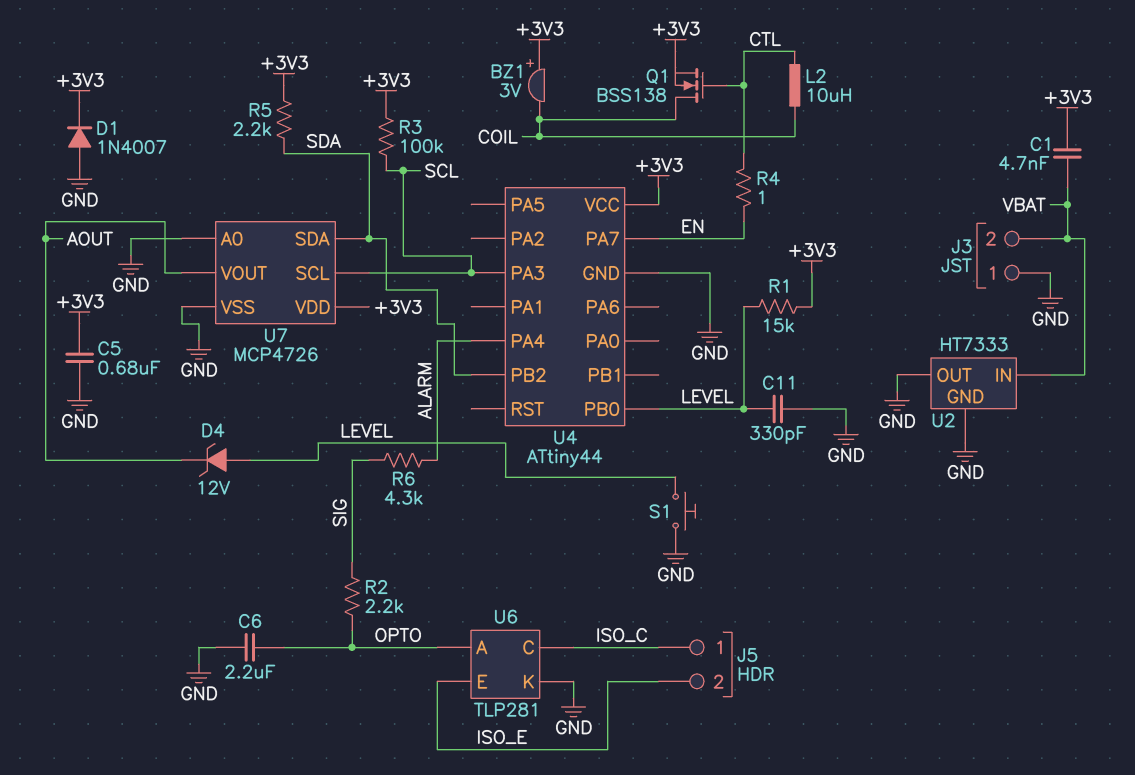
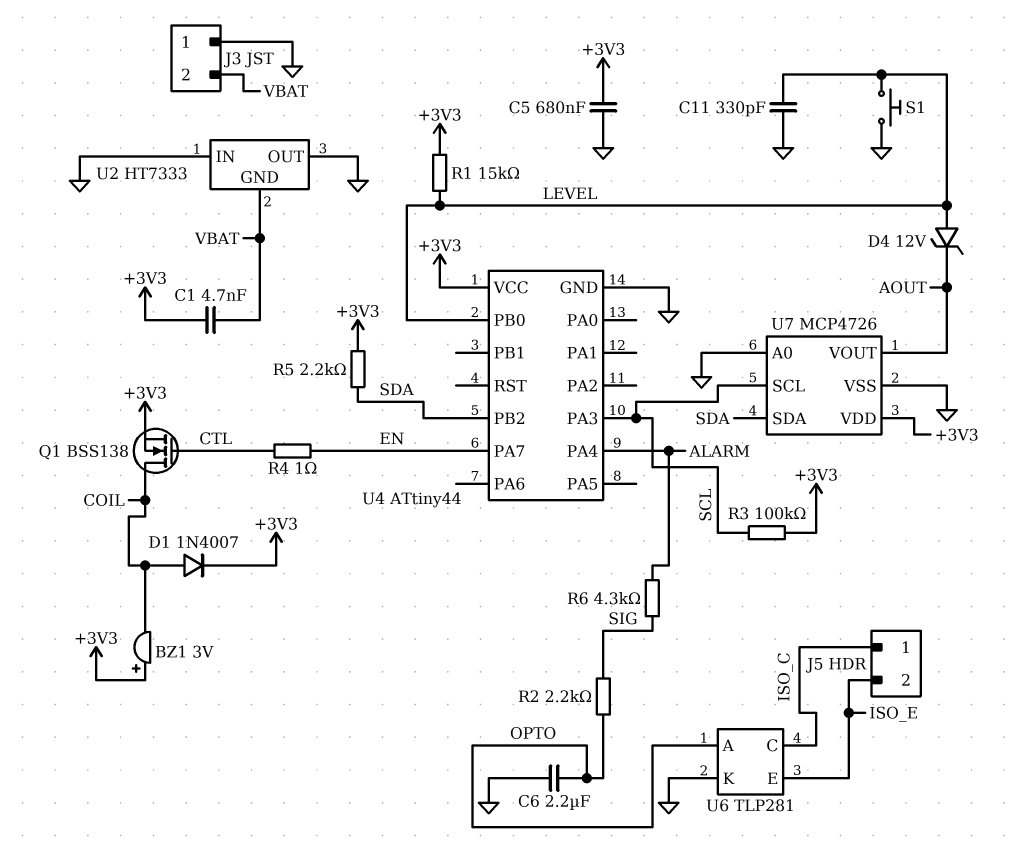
D1: diode 1N4007 (A GND, K +3V3) -> diode 1N4007 (A COIL, K +3V3)
L2: 10uH (COIL, CTL) -> none
U2 pin GND: GND -> VBAT
U2 pin IN: VBAT -> GND

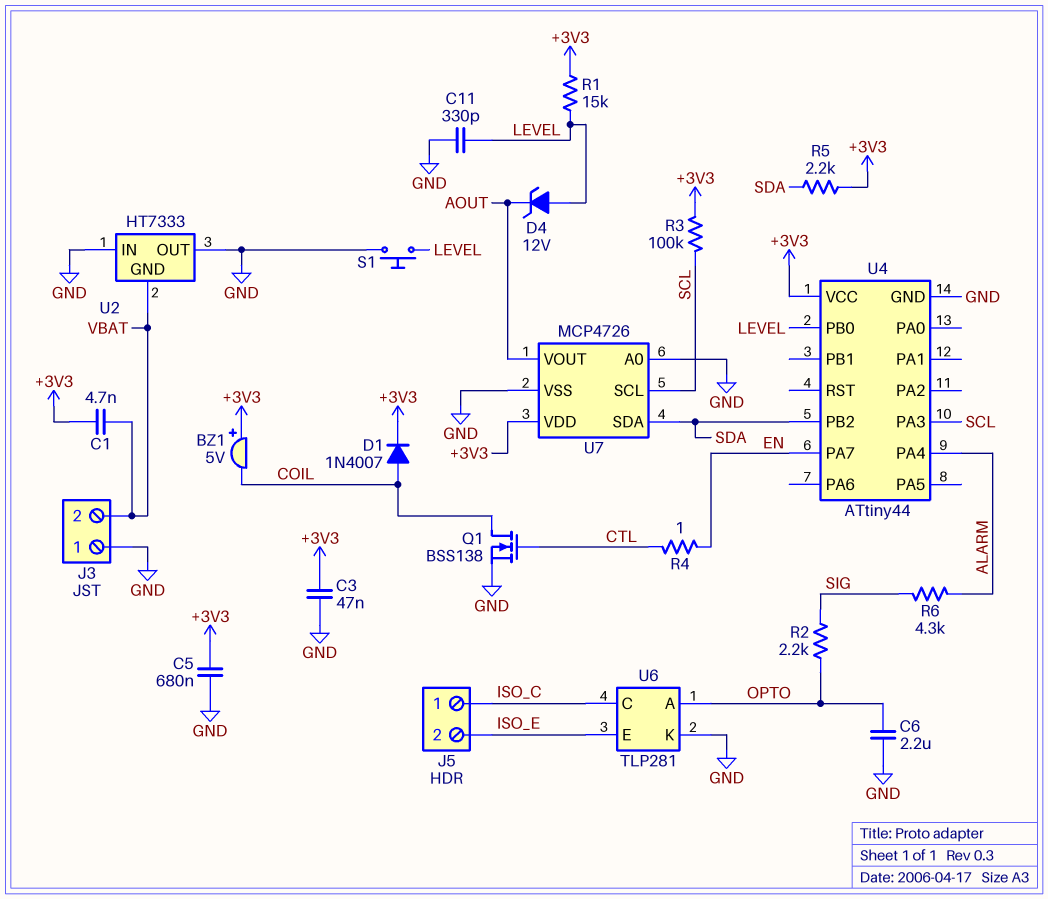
BZ1: buzzer 3V (plus +3V3, minus COIL) -> buzzer 5V (plus +3V3, minus COIL)
C3: none -> 47nF (+3V3, GND)
Q1: NMOS BSS138 (G CTL, D COIL, S +3V3) -> NMOS BSS138 (G CTL, D COIL, S GND)

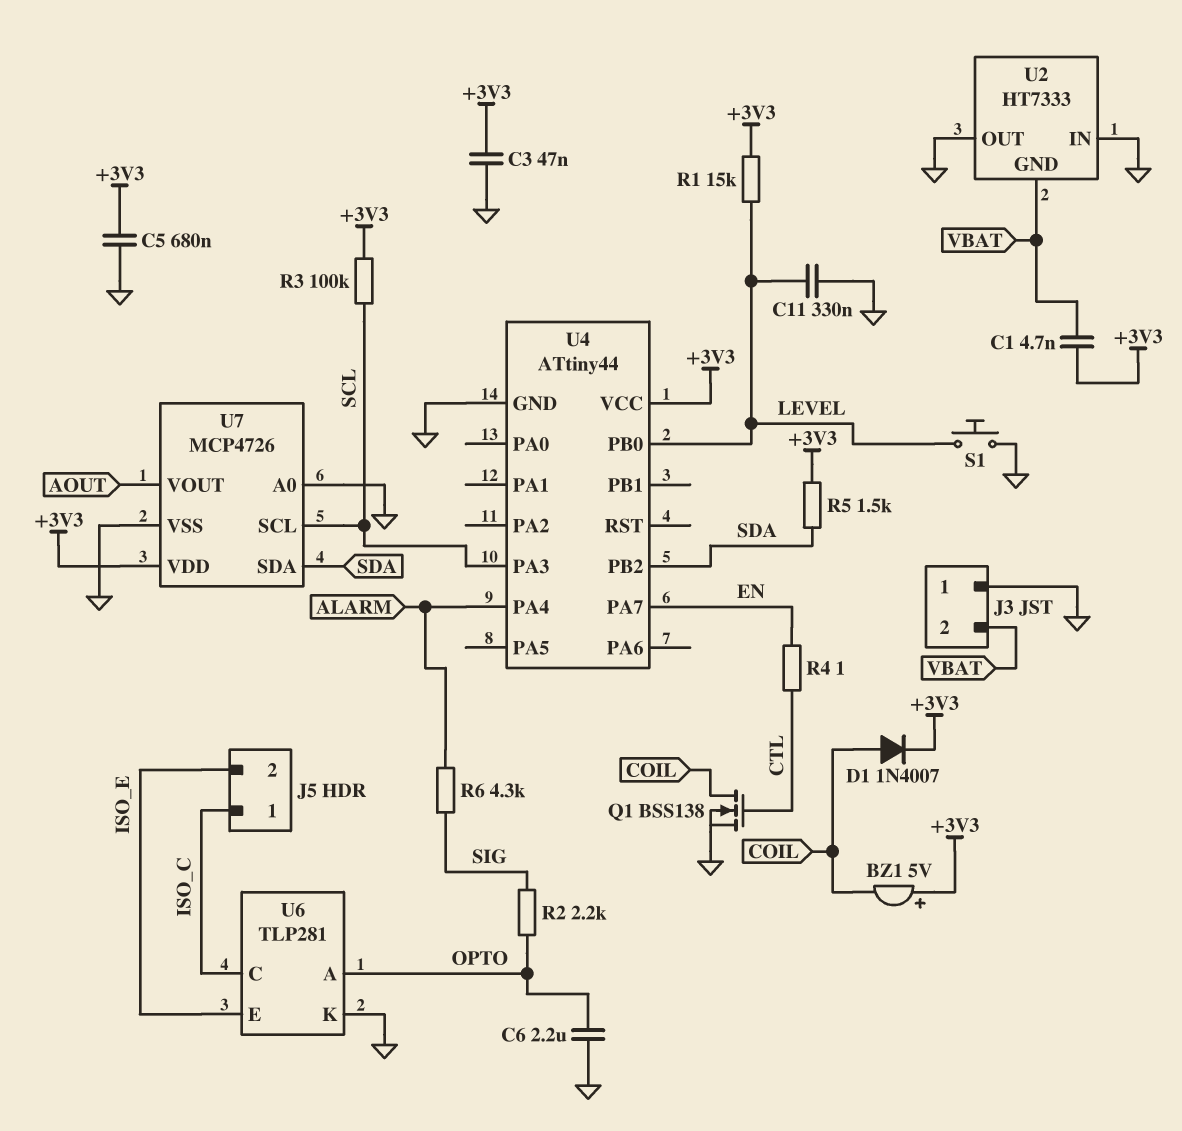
C11: 330pF (GND, LEVEL) -> 330nF (GND, LEVEL)
D4: zener 12V (A LEVEL, K AOUT) -> none
R5: 2.2k (+3V3, SDA) -> 1.5k (+3V3, SDA)

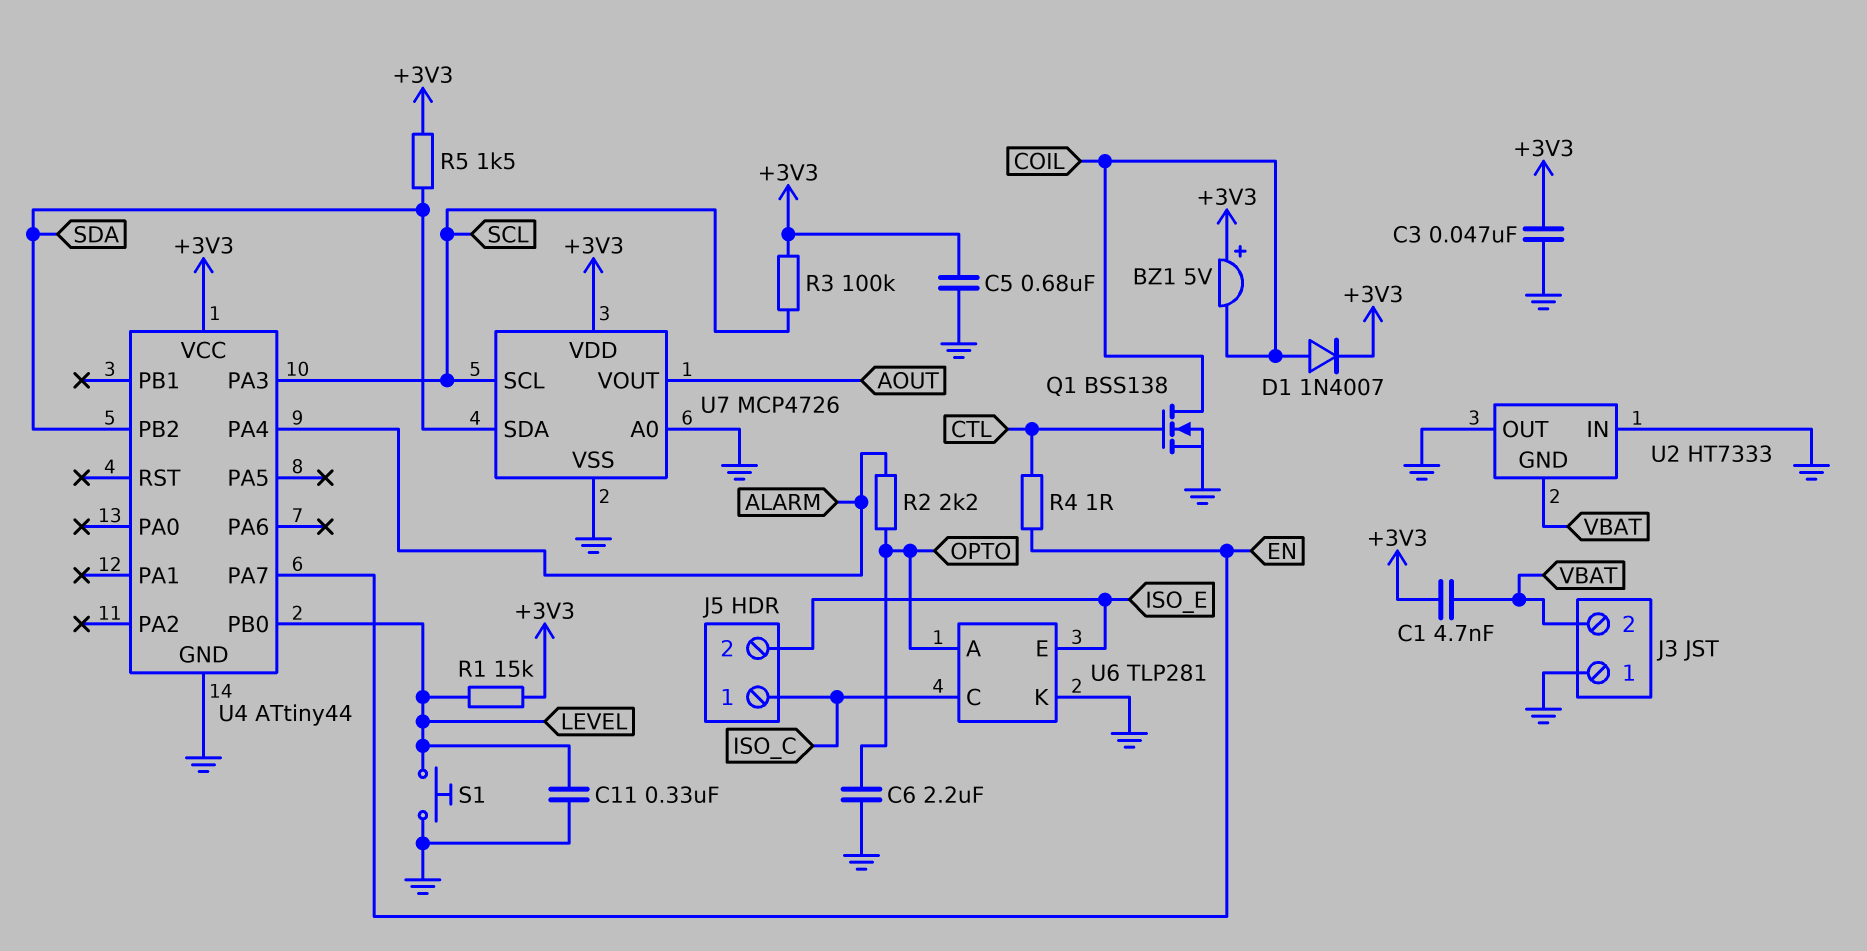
R2: 2.2k (OPTO, SIG) -> 2.2k (ALARM, OPTO)
R6: 4.3k (ALARM, SIG) -> none

